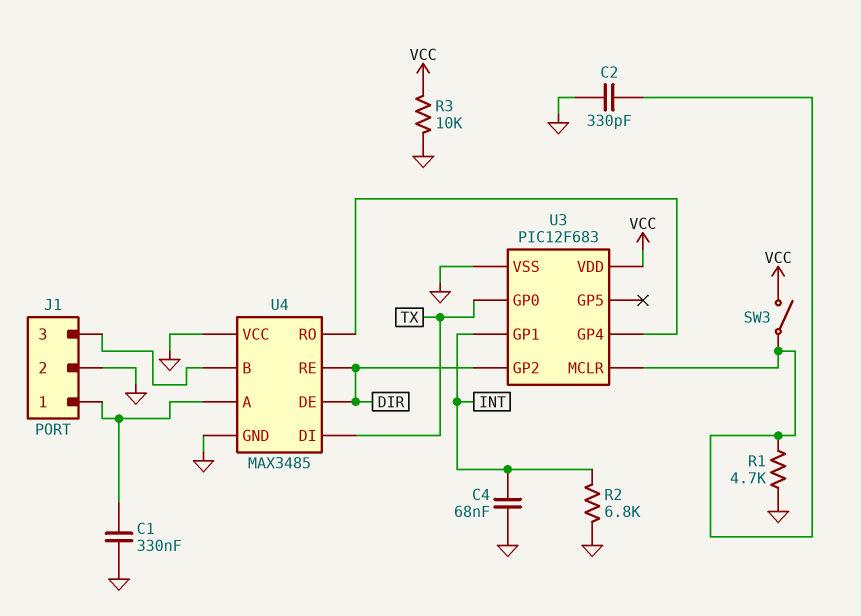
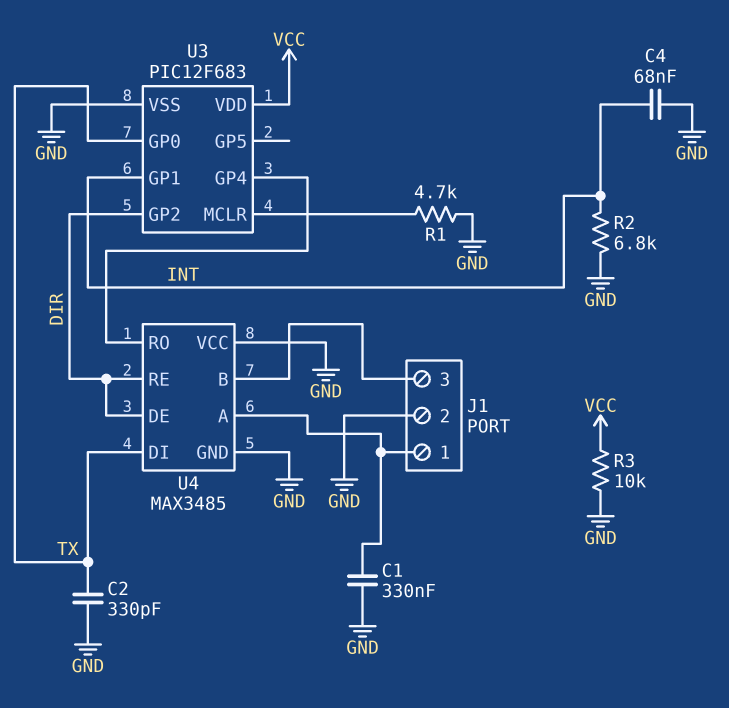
C2: 330pF (GND, U3/MCLR) -> 330pF (GND, TX)
SW3: switch (U3/MCLR, VCC) -> none

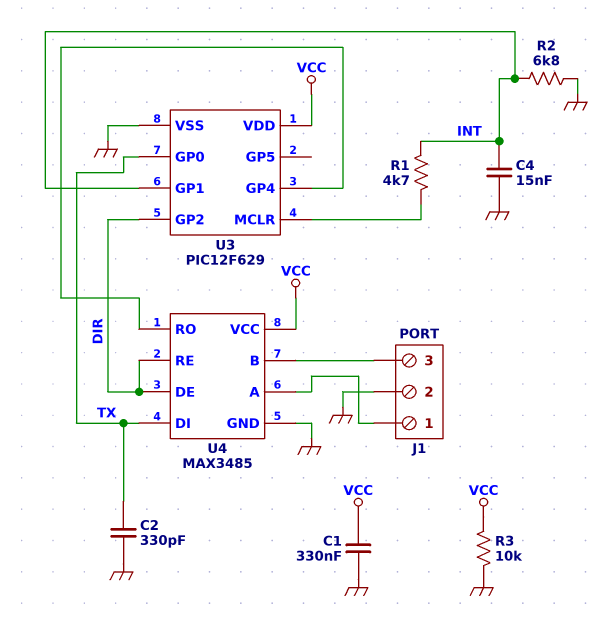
C1: 330nF (GND, J1/1) -> 330nF (GND, VCC)
C4: 68nF (GND, INT) -> 15nF (GND, INT)
R1: 4.7k (GND, U3/MCLR) -> 4.7k (INT, U3/MCLR)
U3: PIC12F683 -> PIC12F629
U4 pin VCC: GND -> VCC

